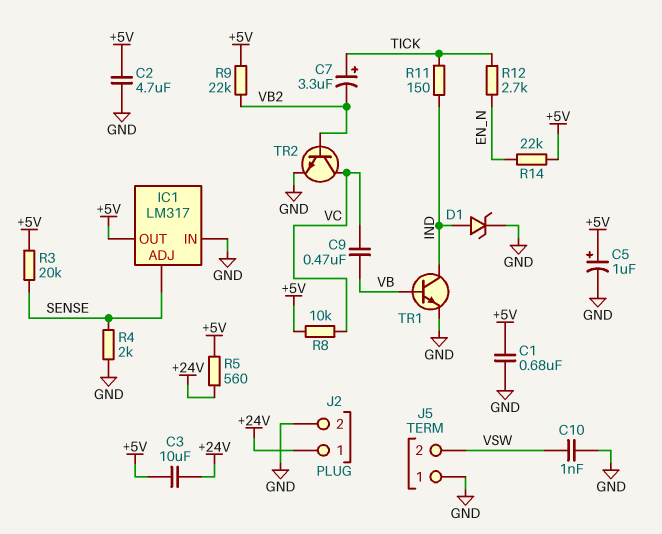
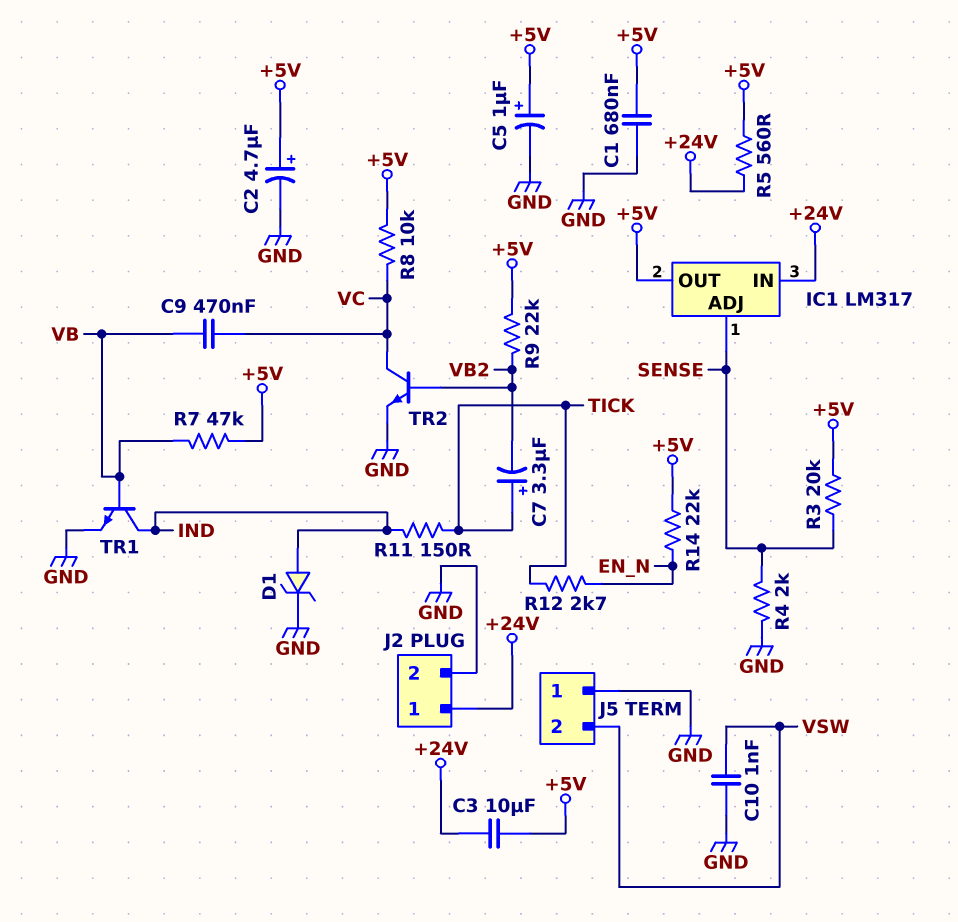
C2: 4.7uF (+5V, GND) -> 4.7uF (plus +5V, minus GND)
IC1 pin IN: GND -> +24V
R7: none -> 47k (+5V, VB)

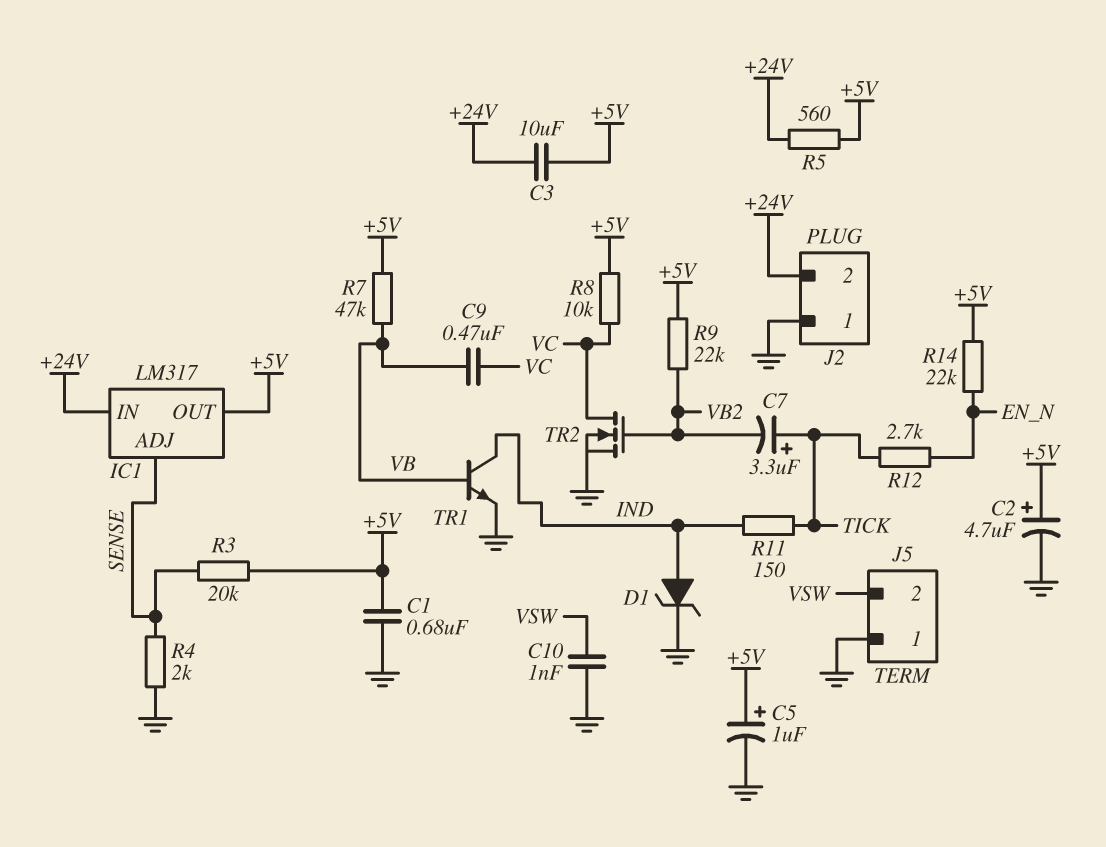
J2 pin 1: +24V -> GND
J2 pin 2: GND -> +24V
TR2: NPN (B VB2, C VC, E GND) -> NMOS (G VB2, D VC, S GND)

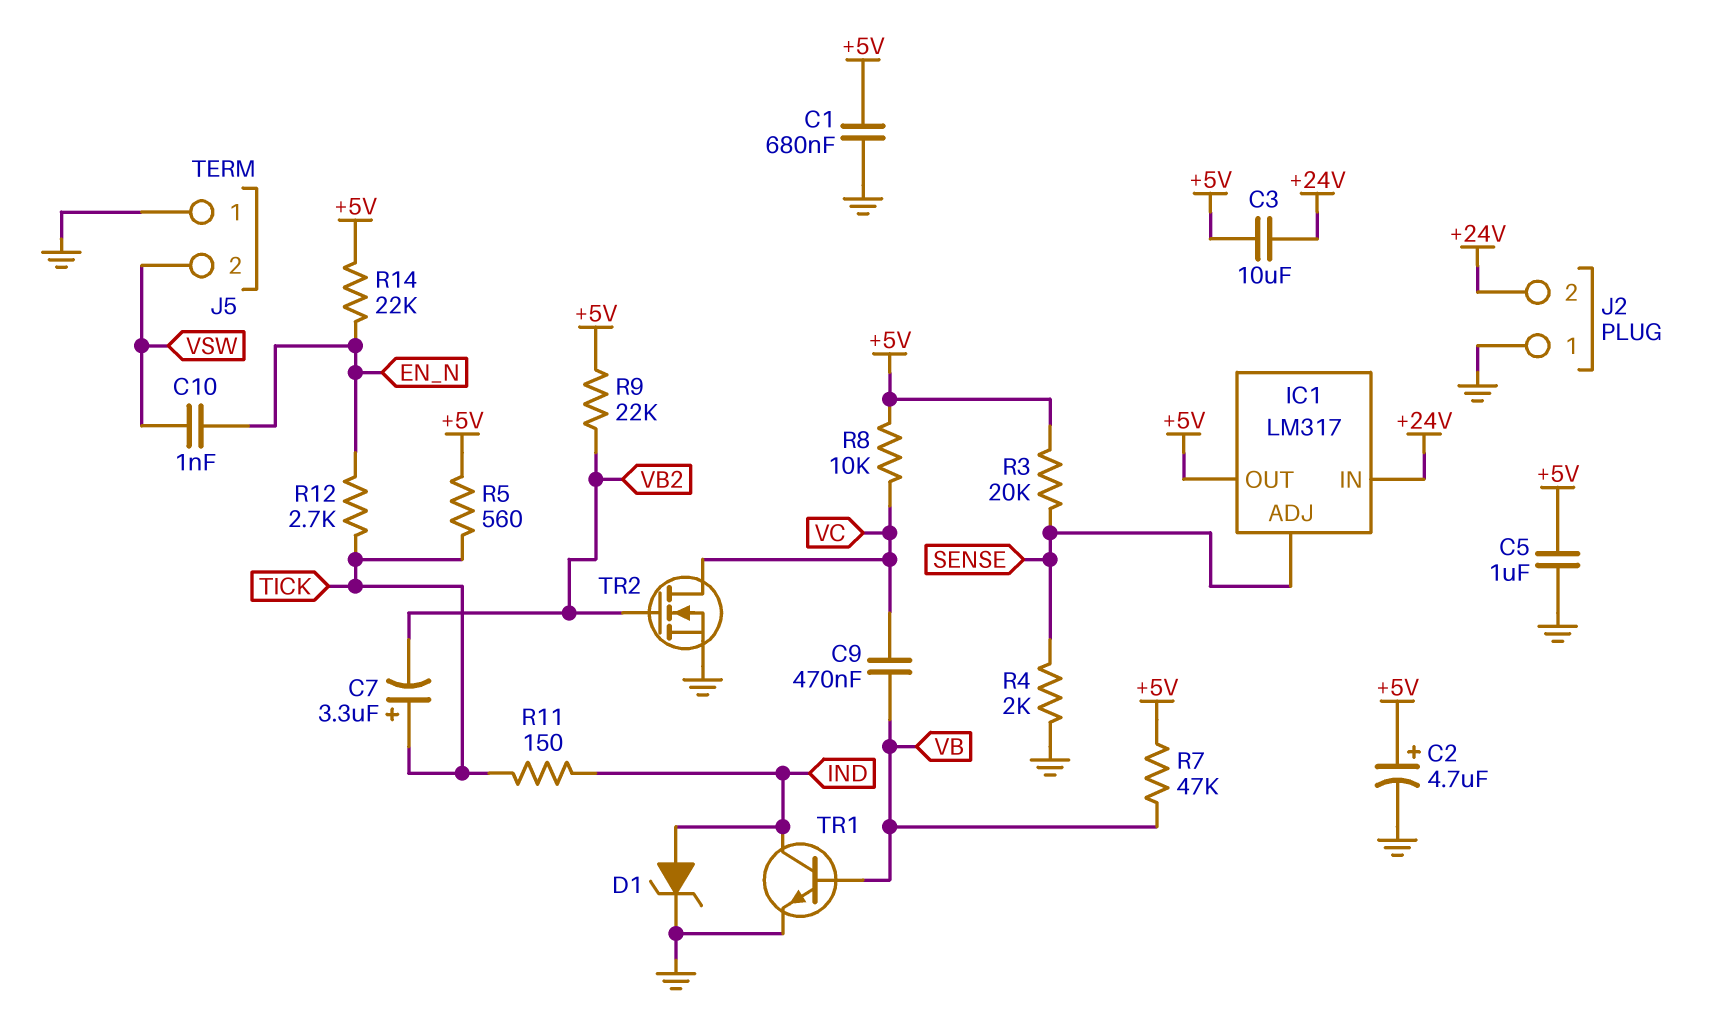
C5: 1uF (plus +5V, minus GND) -> 1uF (+5V, GND)
C10: 1nF (GND, VSW) -> 1nF (EN_N, VSW)
R5: 560 (+5V, +24V) -> 560 (+5V, TICK)

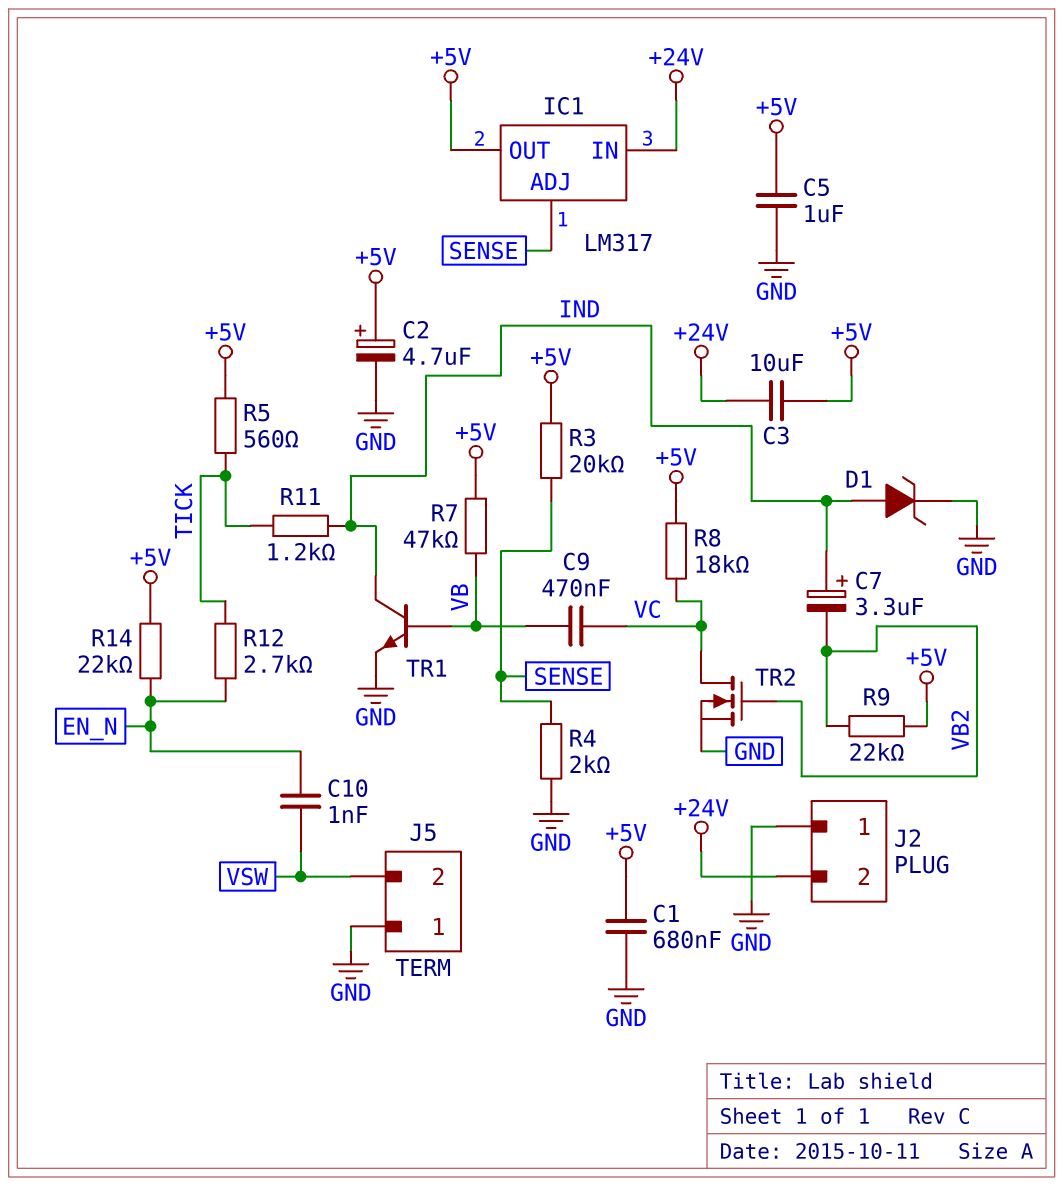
C7: 3.3uF (plus TICK, minus VB2) -> 3.3uF (plus IND, minus VB2)
R8: 10k (+5V, VC) -> 18k (+5V, VC)
R11: 150 (IND, TICK) -> 1.2k (IND, TICK)

